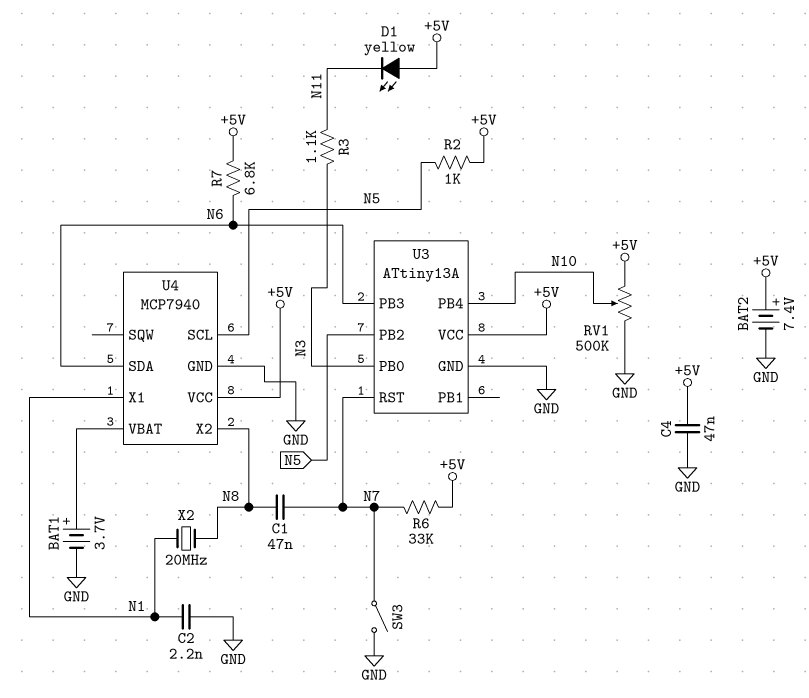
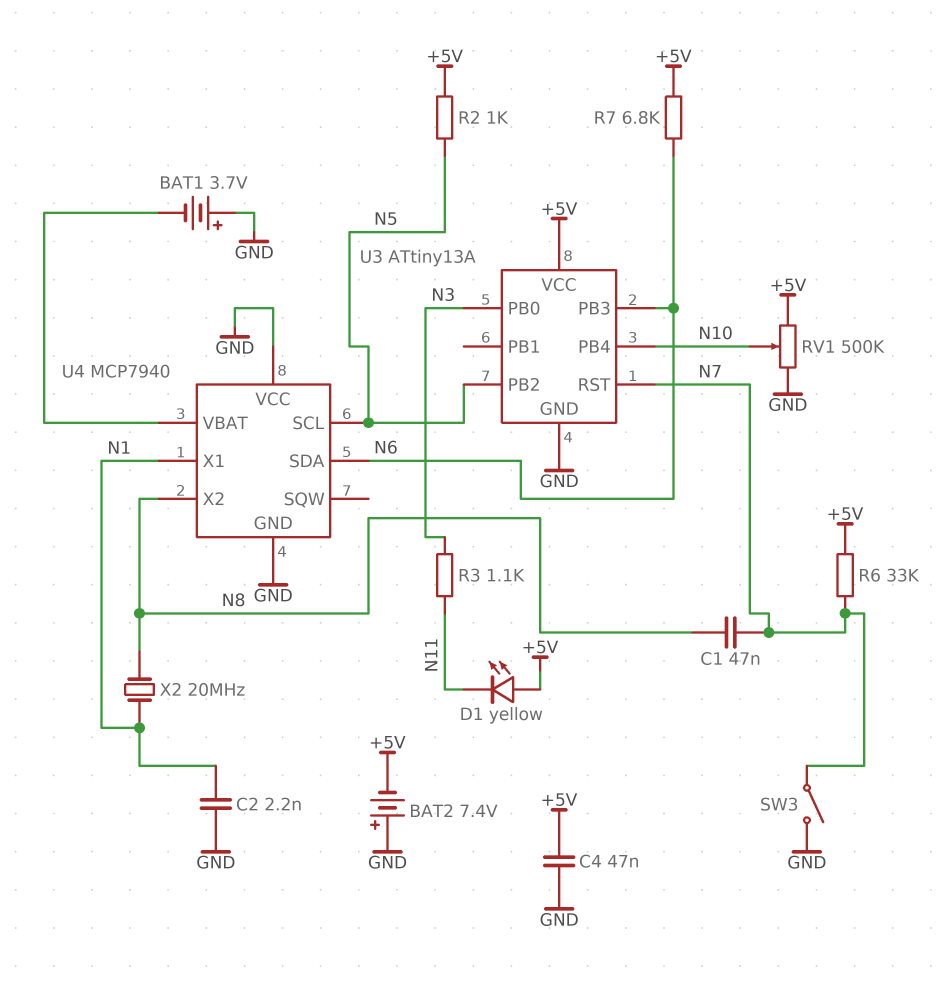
BAT1: 3.7V (plus U4/VBAT, minus GND) -> 3.7V (plus GND, minus U4/VBAT)
BAT2: 7.4V (plus +5V, minus GND) -> 7.4V (plus GND, minus +5V)
U4 pin VCC: +5V -> GND

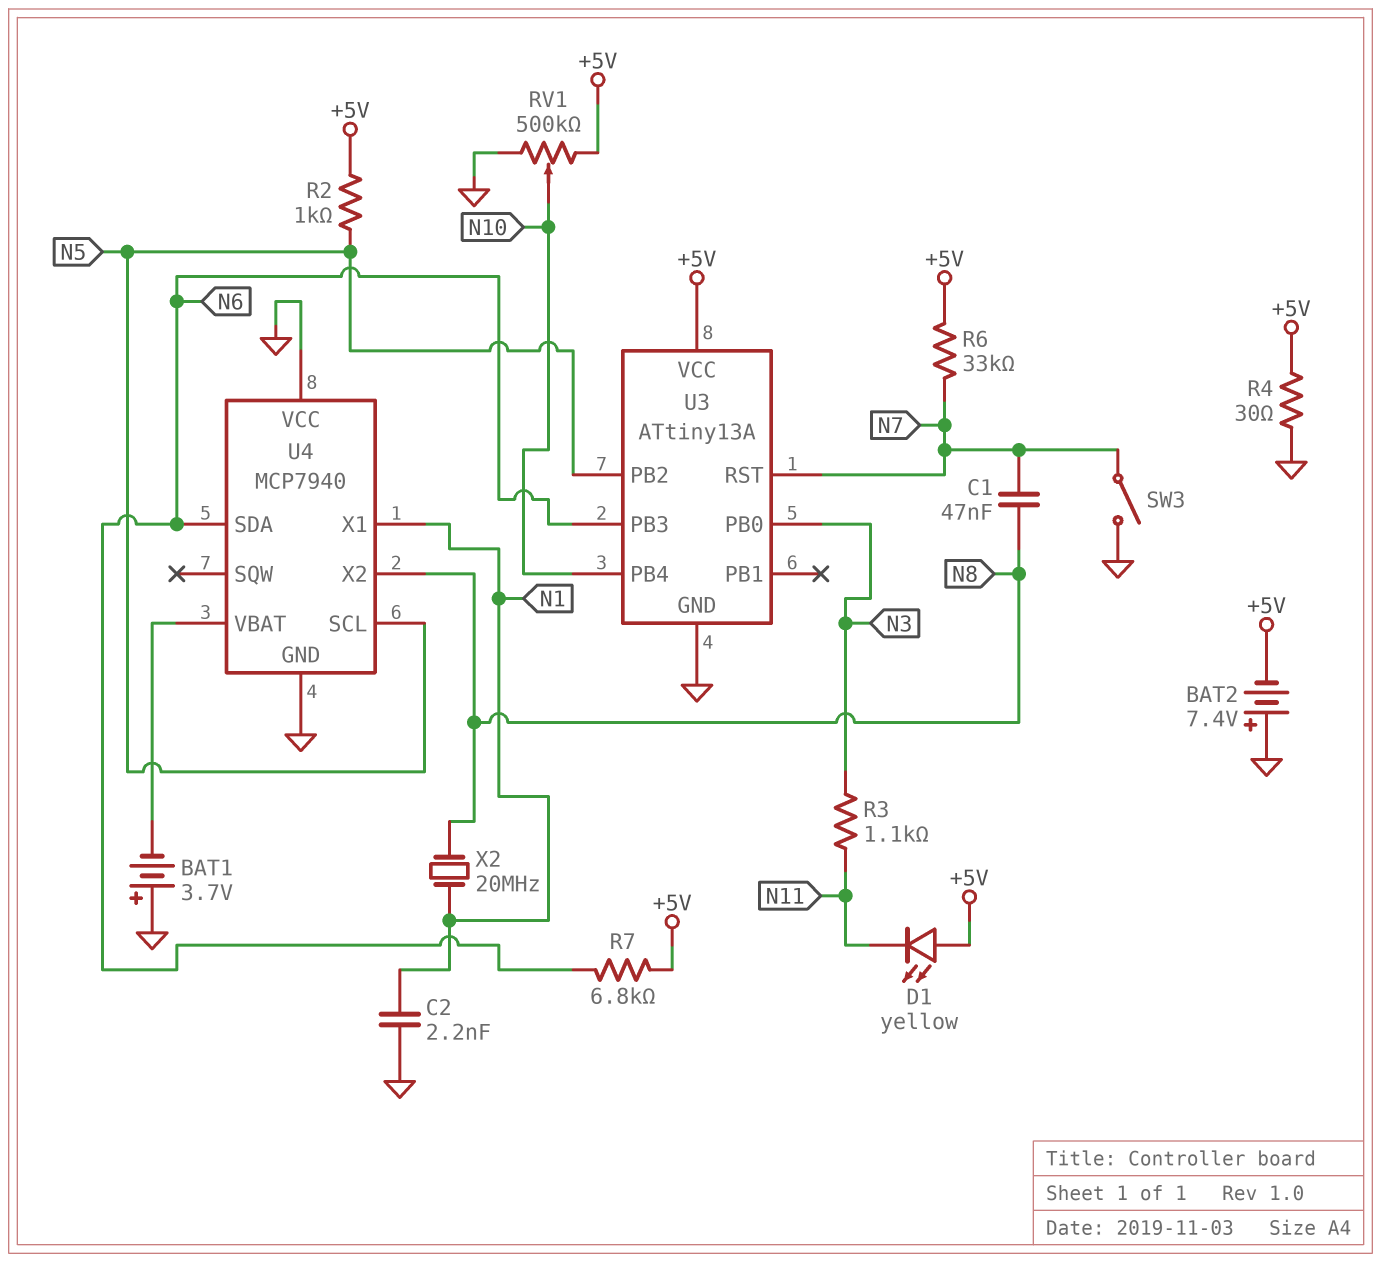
C4: 47nF (+5V, GND) -> none
R4: none -> 30 (+5V, GND)

